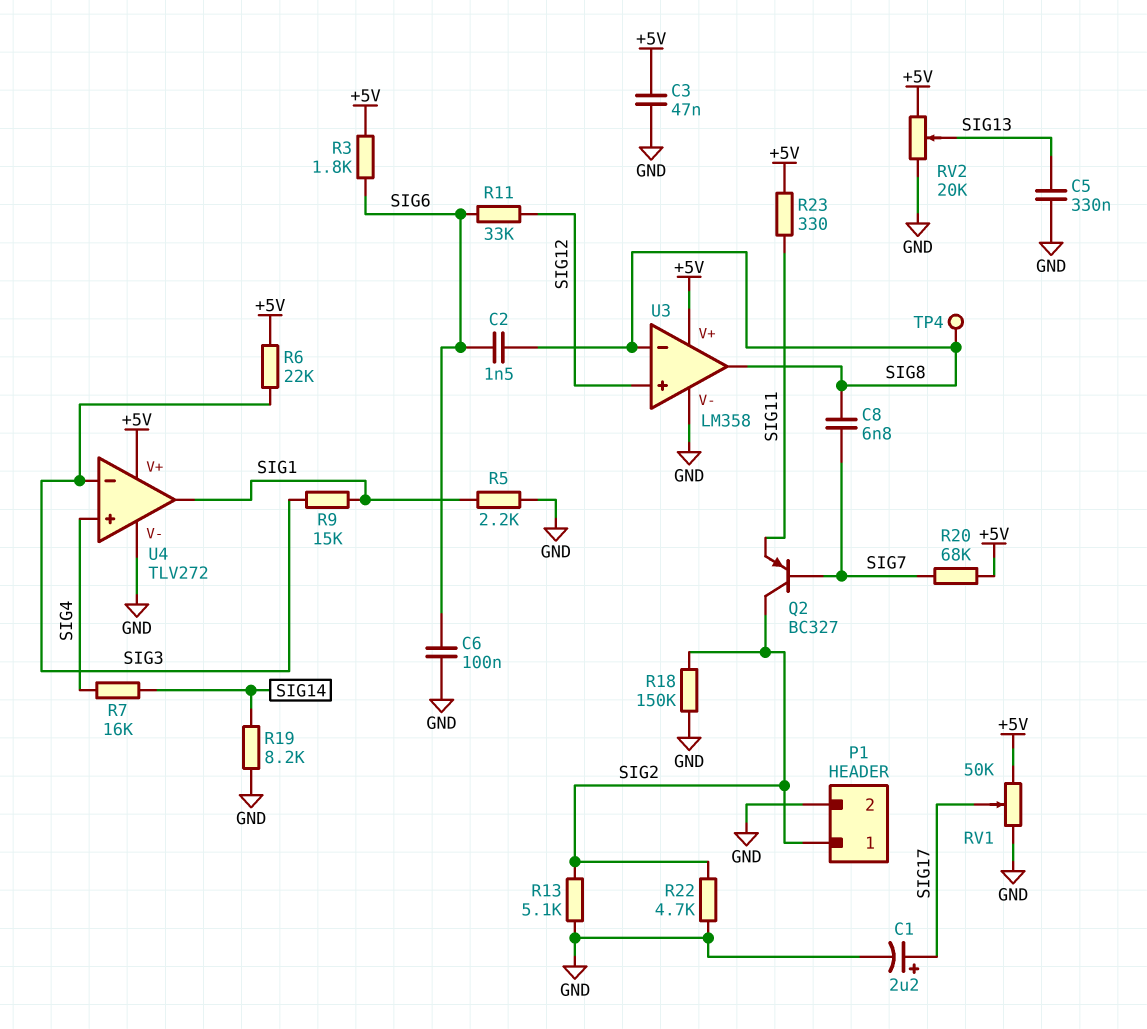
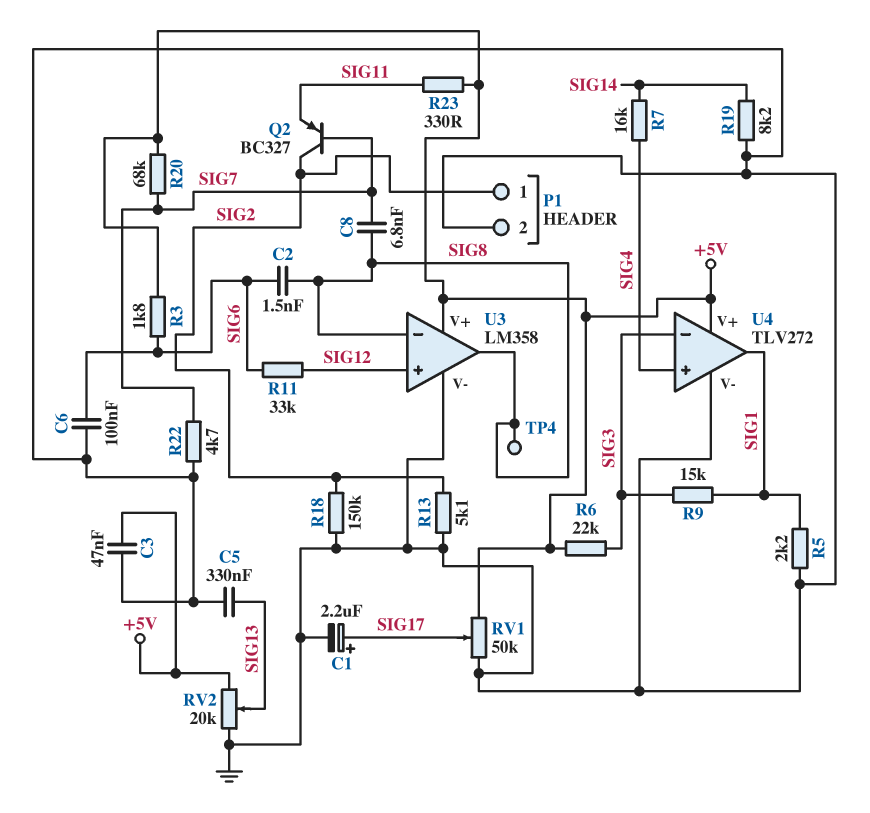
R22: 4.7k (GND, SIG2) -> 4.7k (GND, SIG7)

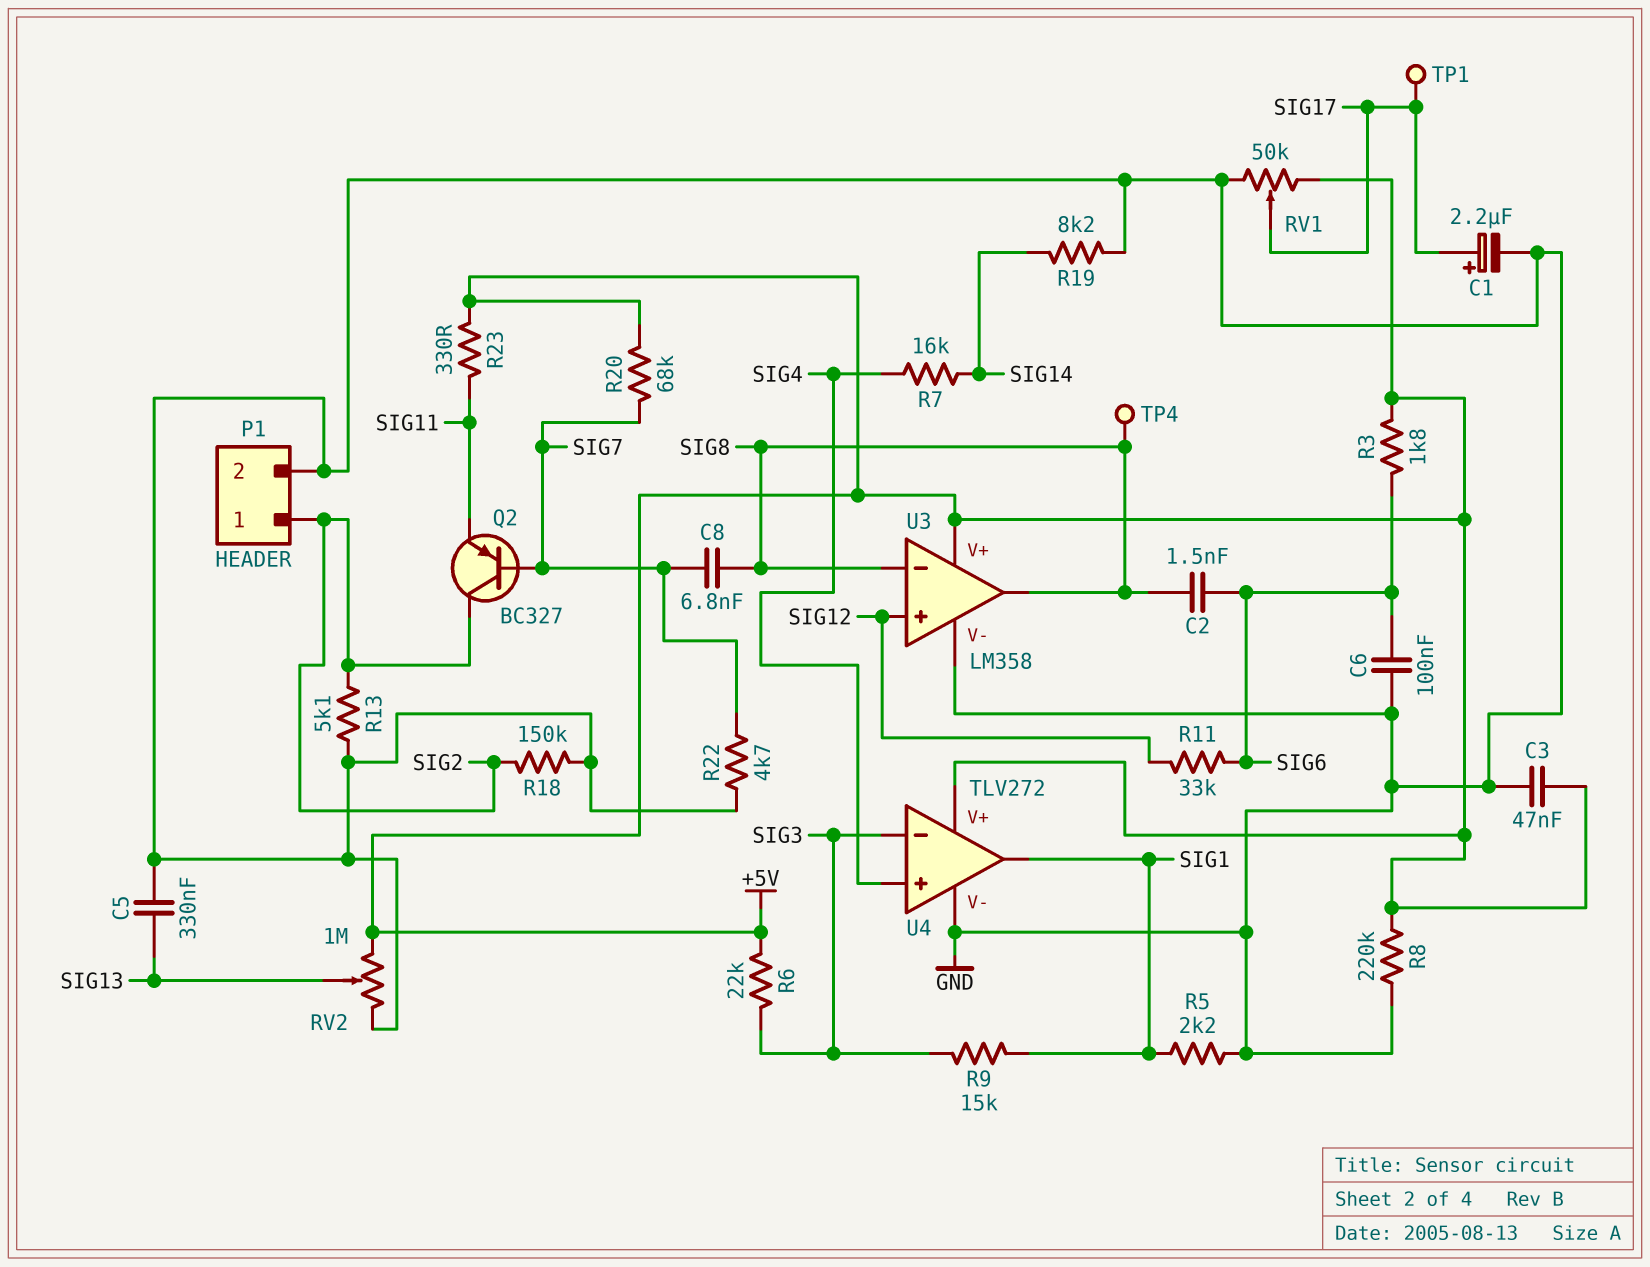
R8: none -> 220k (+5V, GND)
RV2: 20k (+5V, GND, wiper SIG13) -> 1M (+5V, GND, wiper SIG13)
TP1: none -> test point (SIG17)

